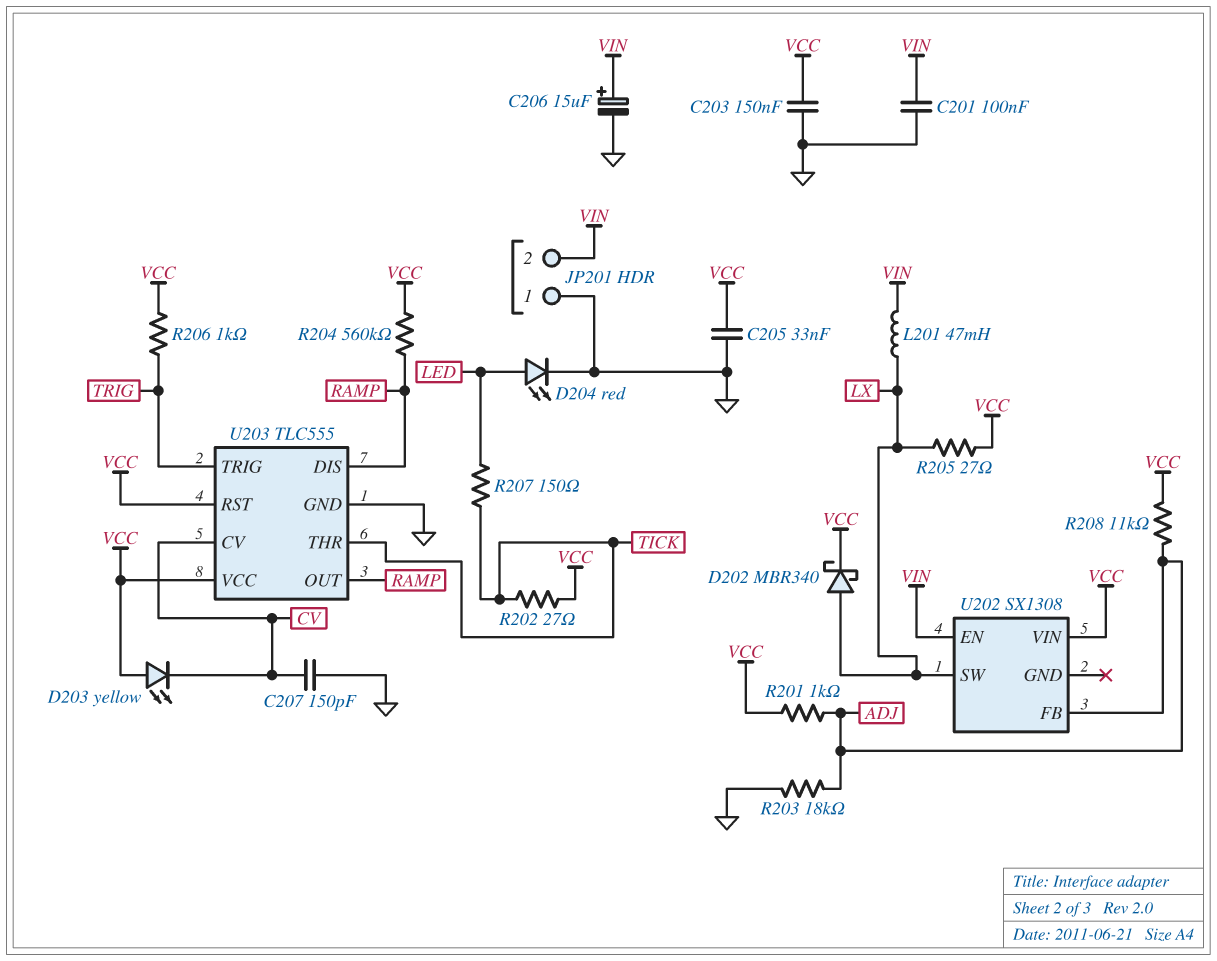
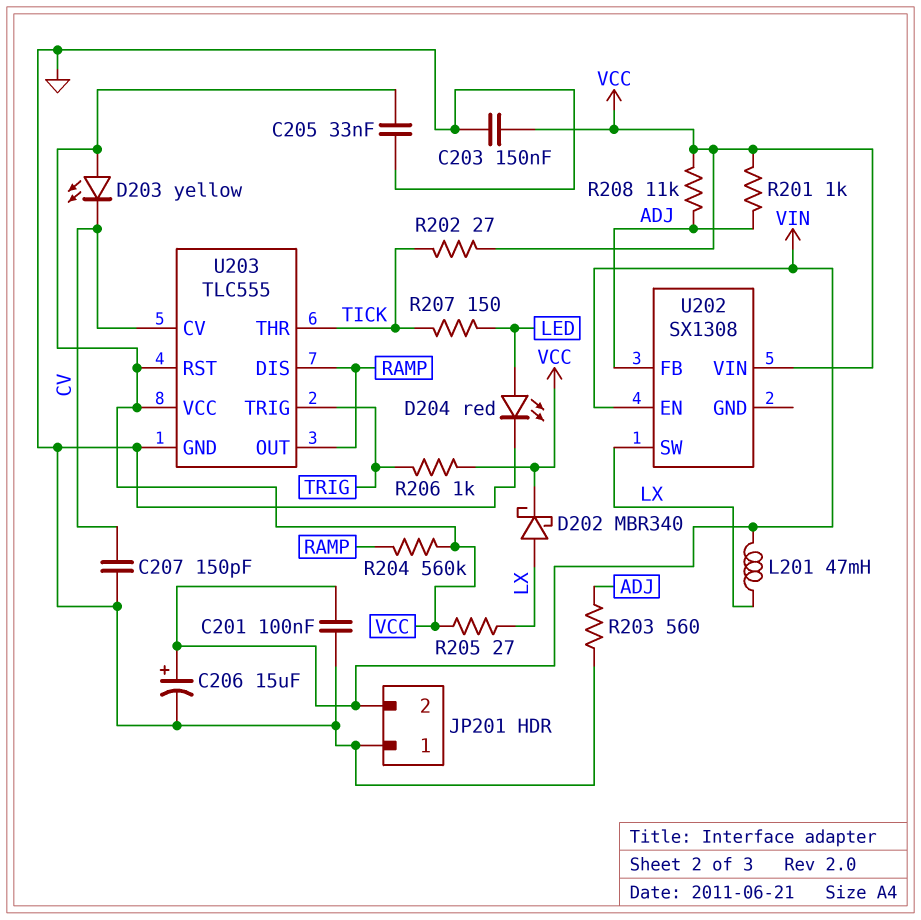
R203: 18k (ADJ, GND) -> 560 (ADJ, GND)

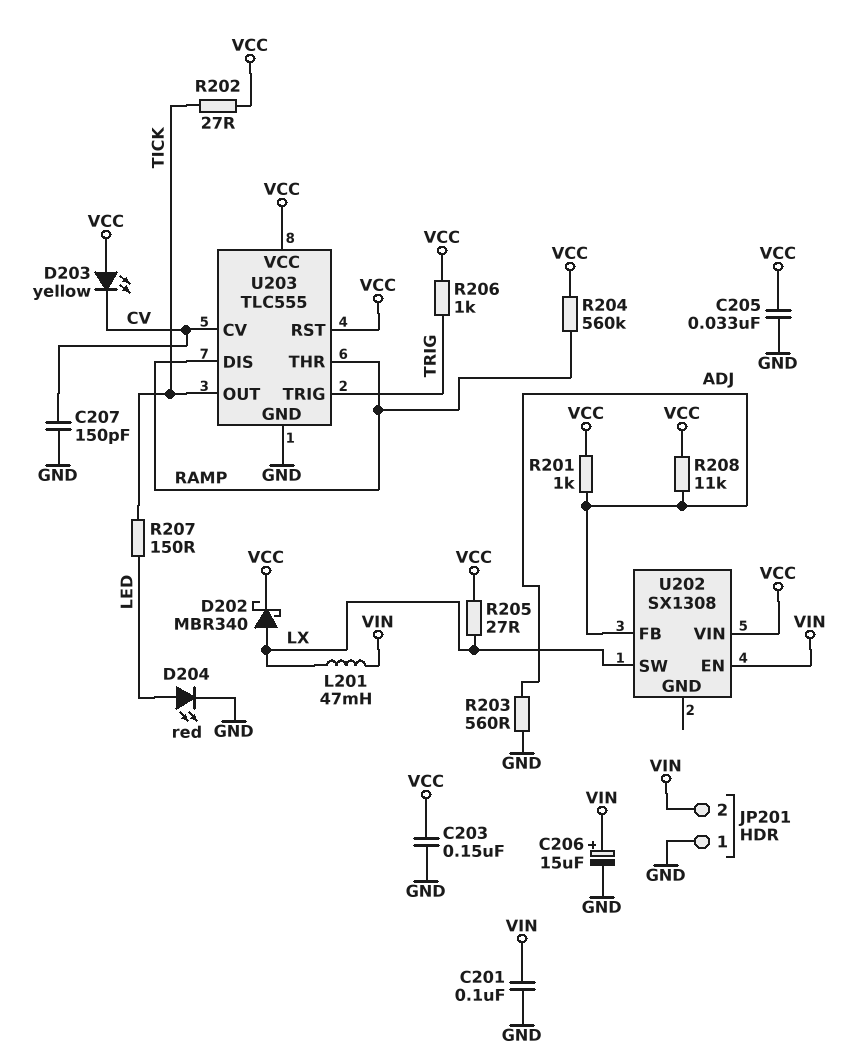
U203 pin OUT: RAMP -> TICK
U203 pin THR: TICK -> RAMP

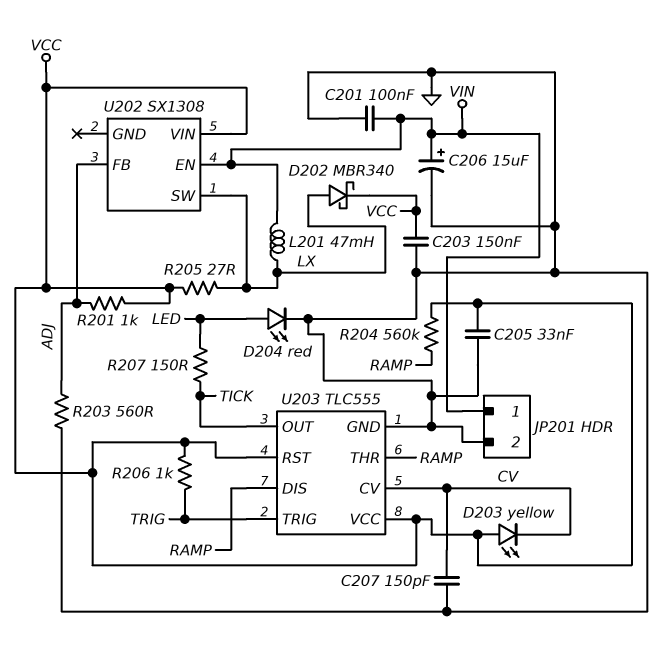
JP201 pin 1: GND -> VIN
JP201 pin 2: VIN -> GND
R202: 27 (TICK, VCC) -> none
R208: 11k (ADJ, VCC) -> none

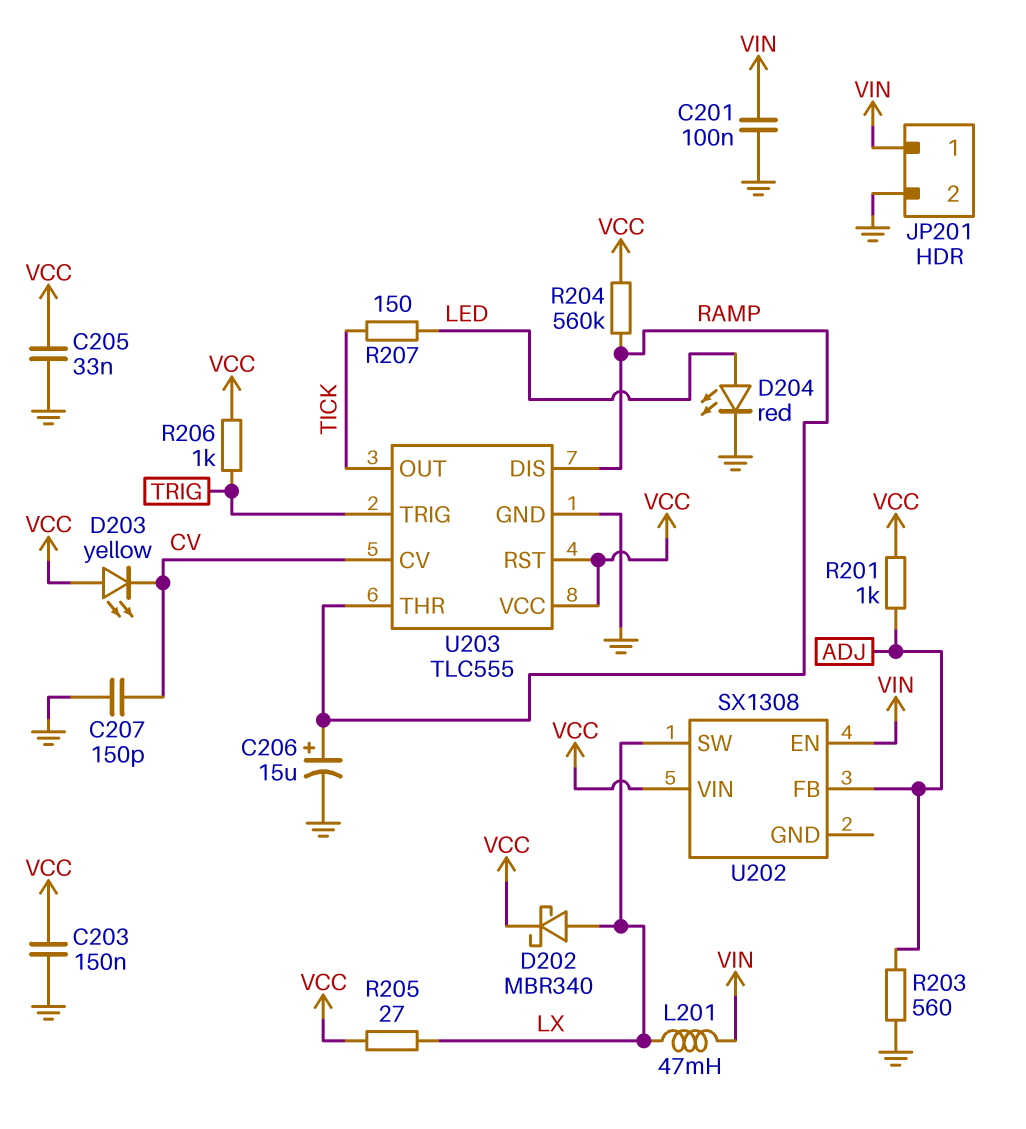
C206: 15uF (plus VIN, minus GND) -> 15uF (plus RAMP, minus GND)

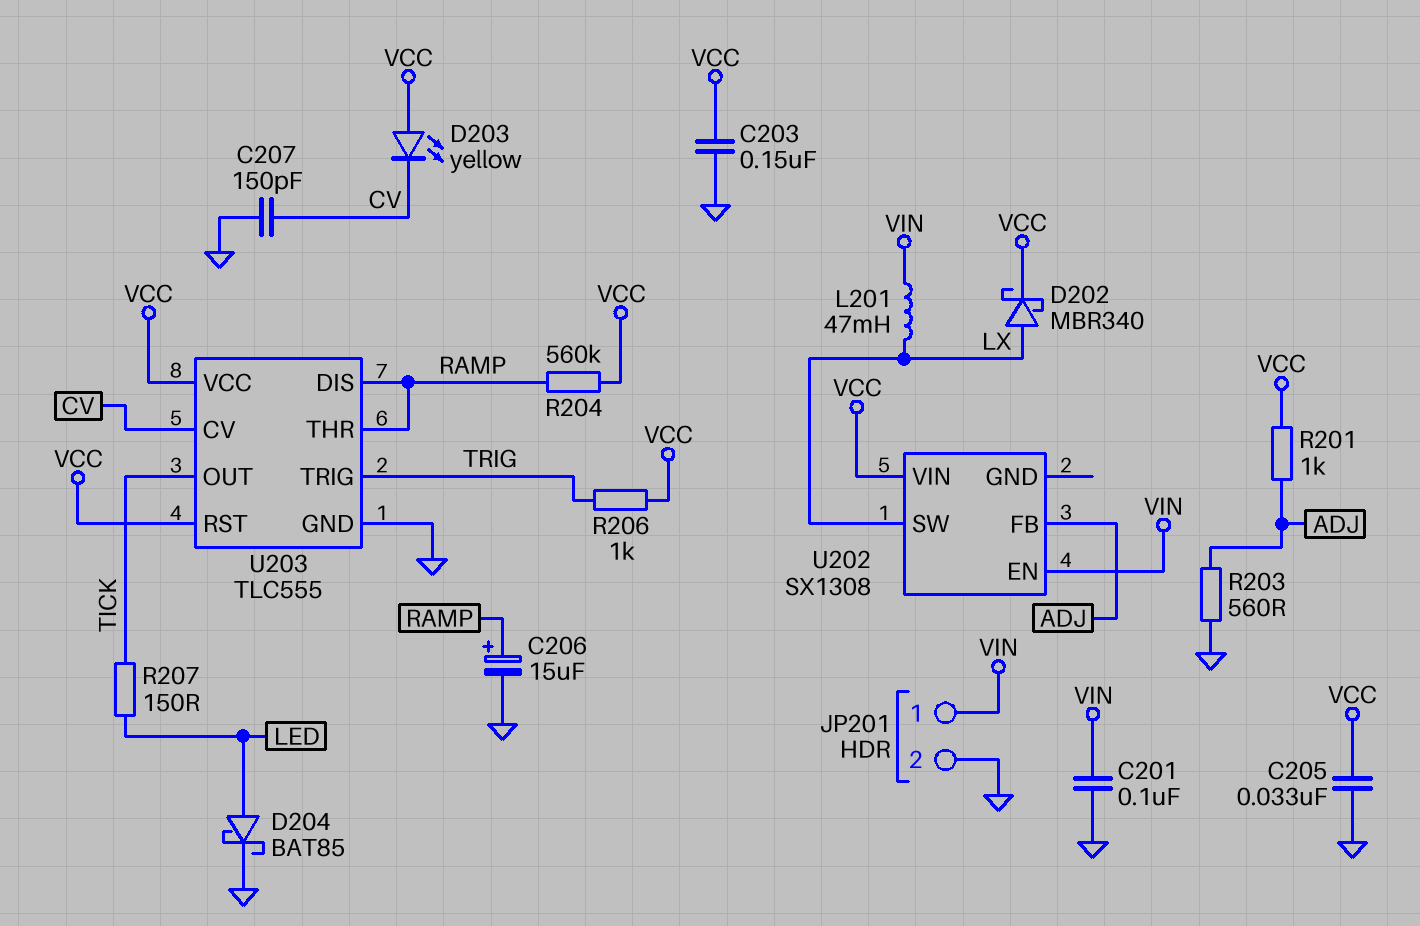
D204: LED red (A LED, K GND) -> schottky BAT85 (A LED, K GND)
R205: 27 (LX, VCC) -> none

